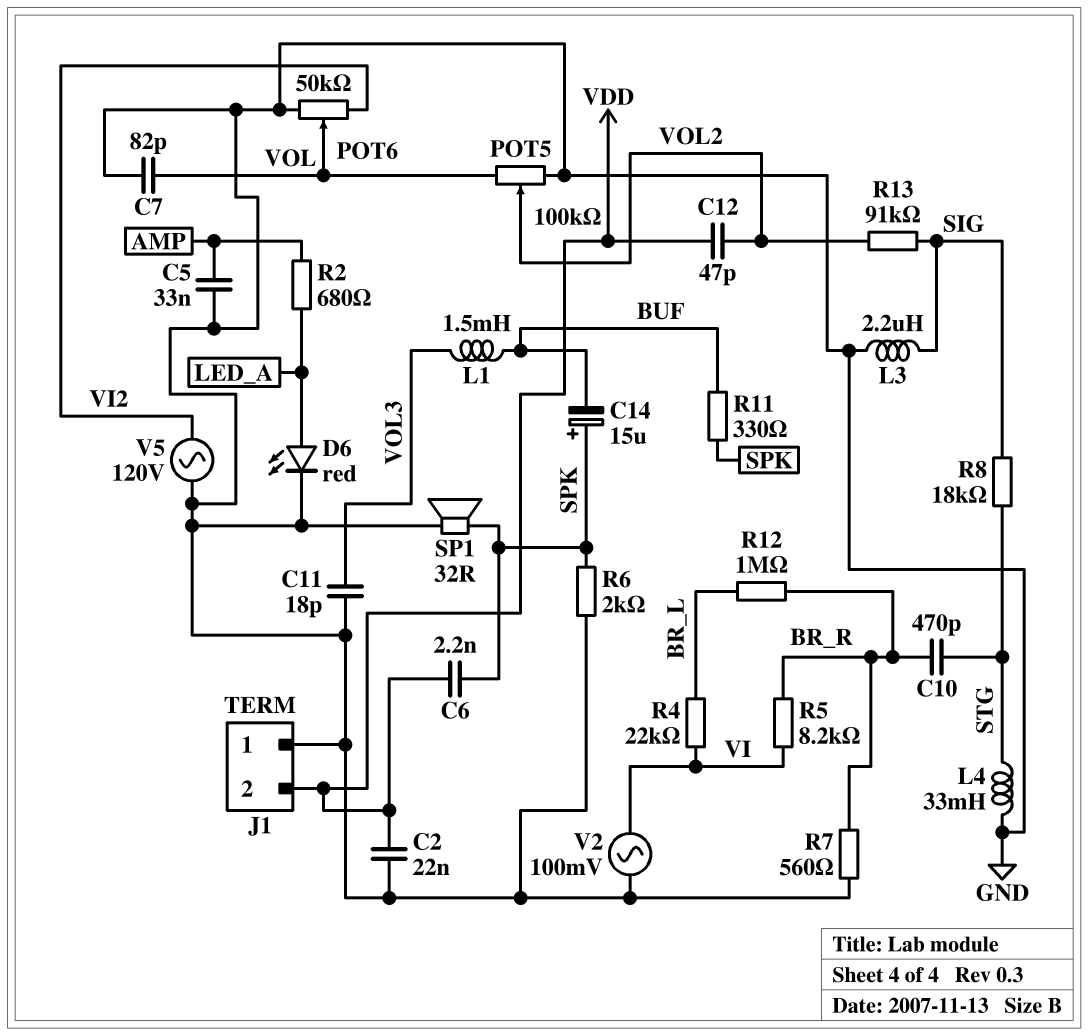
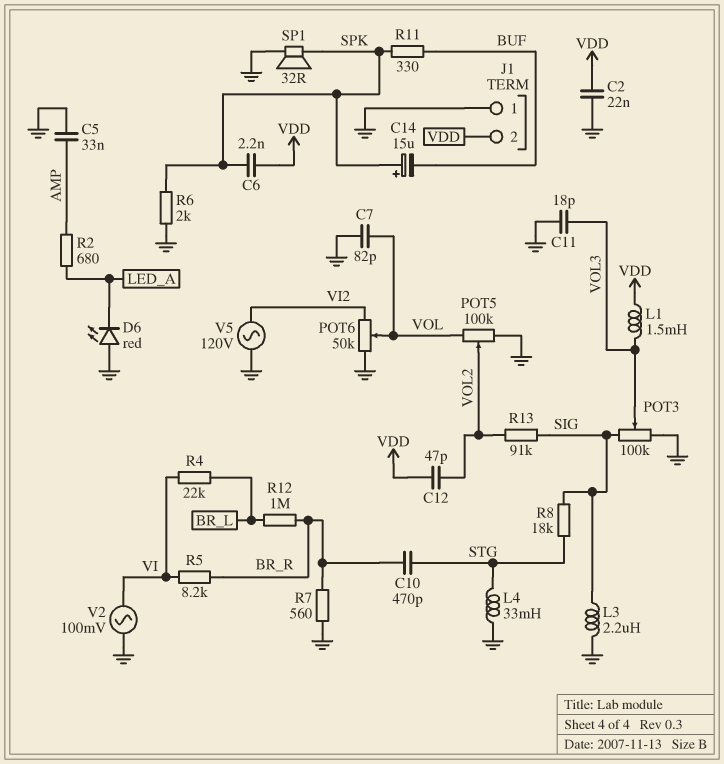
D6: LED red (A LED_A, K GND) -> LED red (A GND, K LED_A)
L1: 1.5mH (BUF, VOL3) -> 1.5mH (VDD, VOL3)
POT3: none -> 100k (GND, SIG, wiper VOL3)

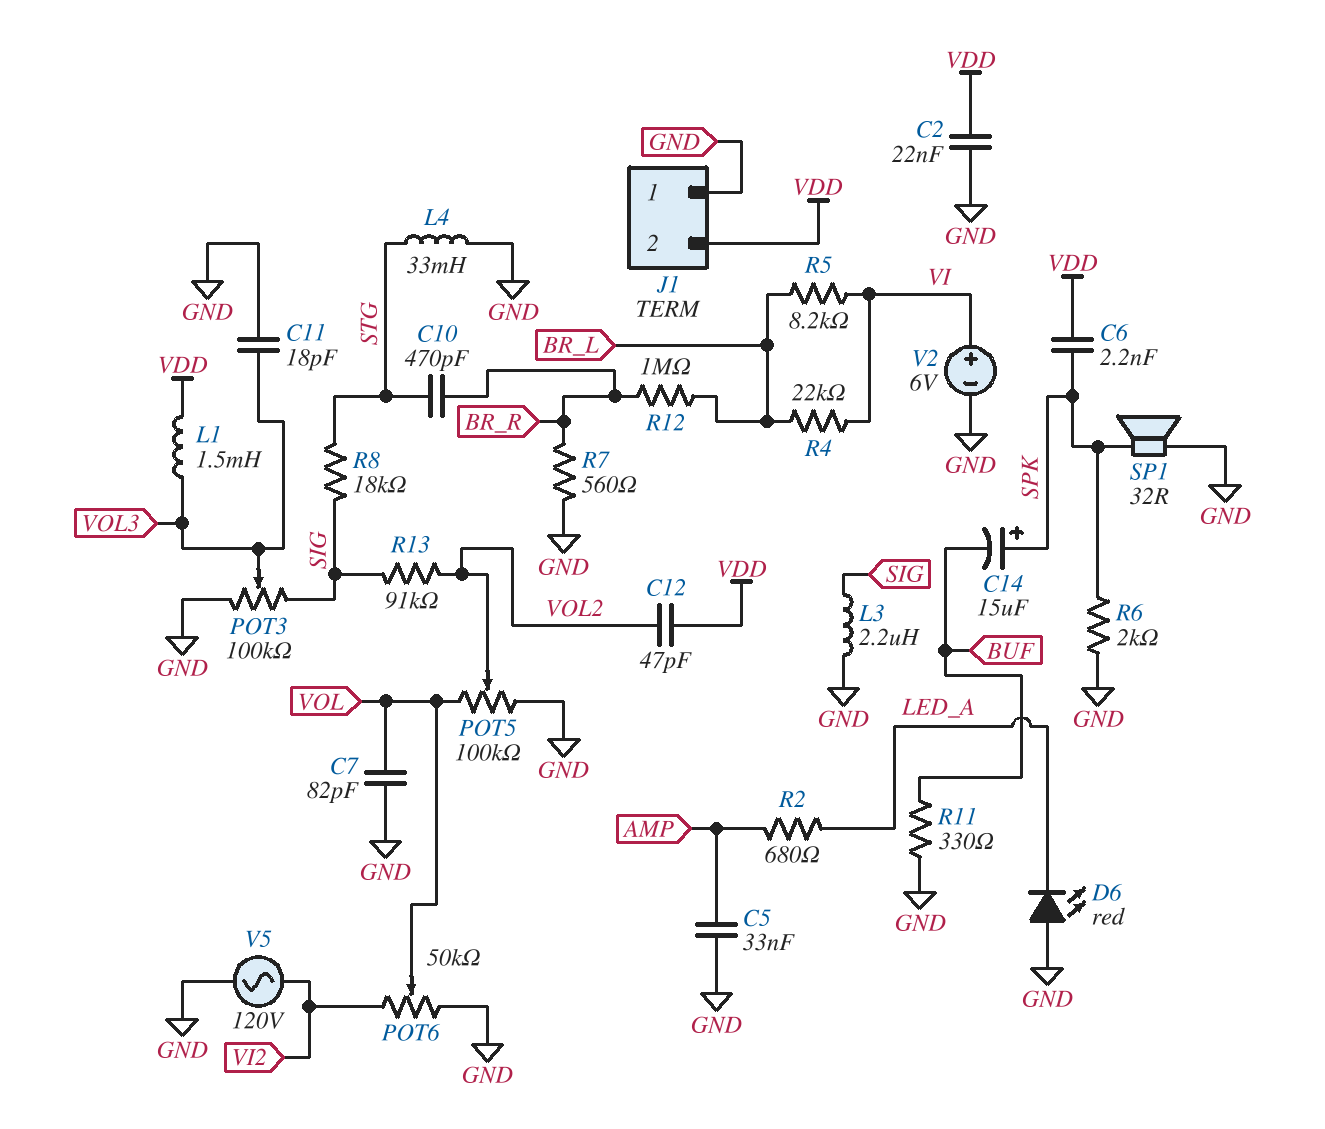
R5: 8.2k (BR_R, VI) -> 8.2k (BR_L, VI)
R11: 330 (BUF, SPK) -> 330 (BUF, GND)
V2: AC 100mV (GND, VI) -> 6V (plus VI, minus GND)

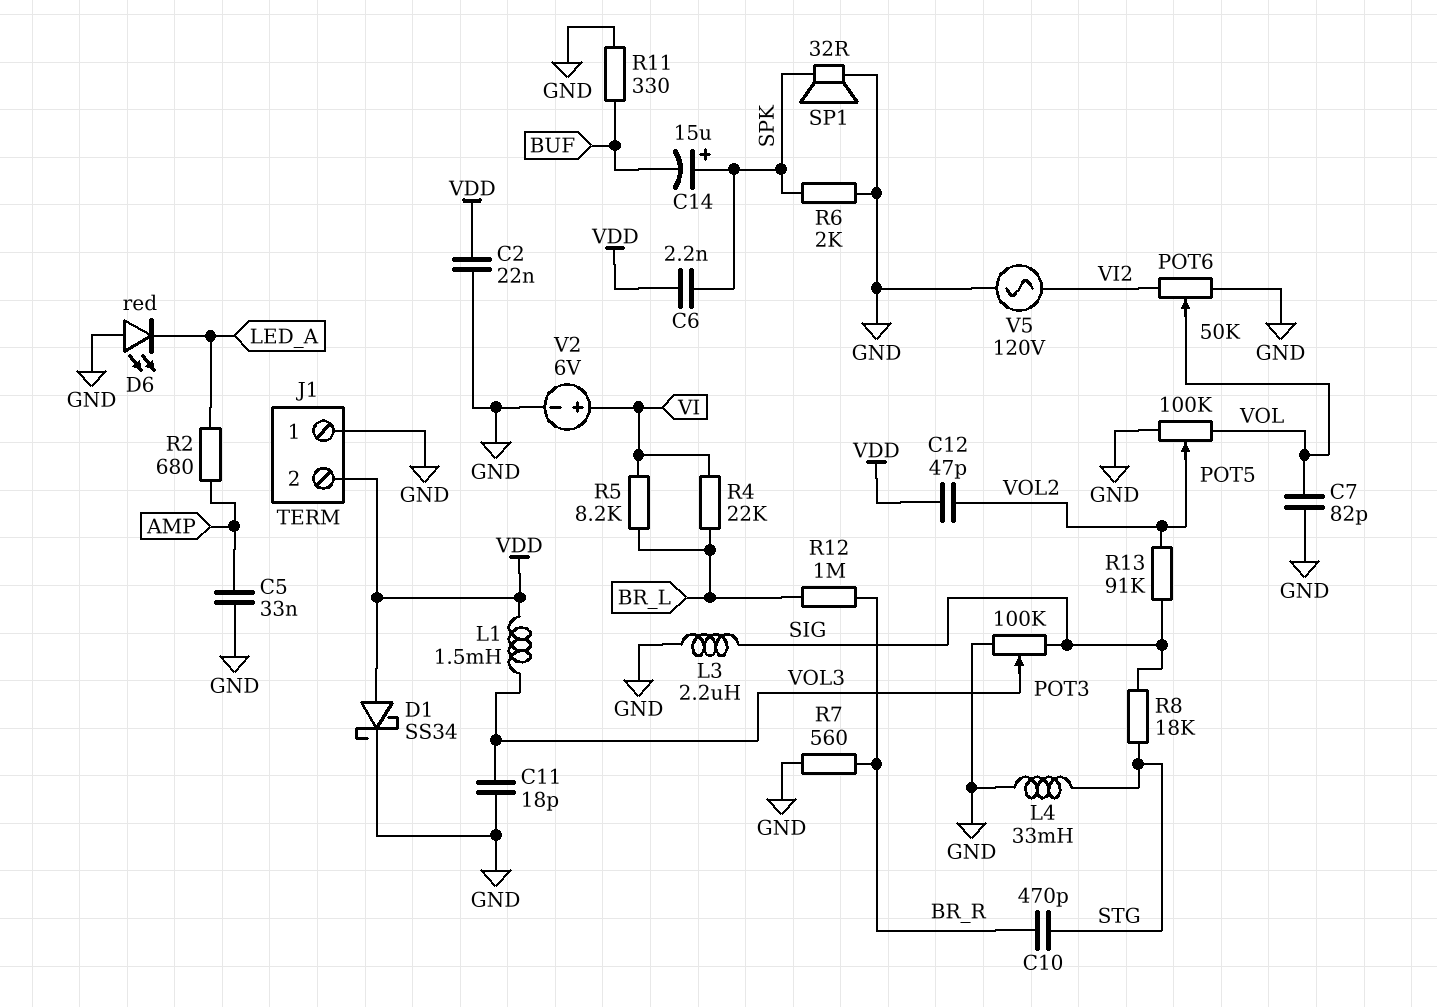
D1: none -> schottky SS34 (A VDD, K GND)

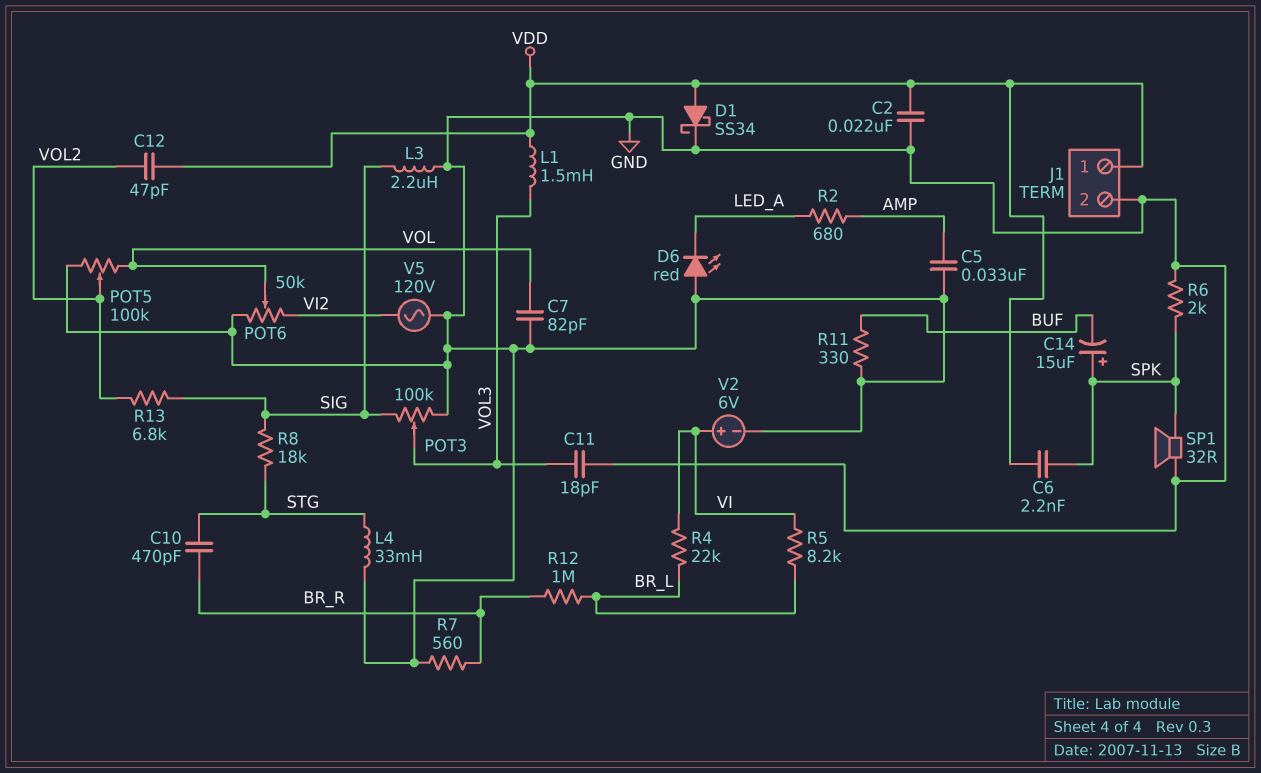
J1 pin 1: GND -> VDD
J1 pin 2: VDD -> GND
R13: 91k (SIG, VOL2) -> 6.8k (SIG, VOL2)

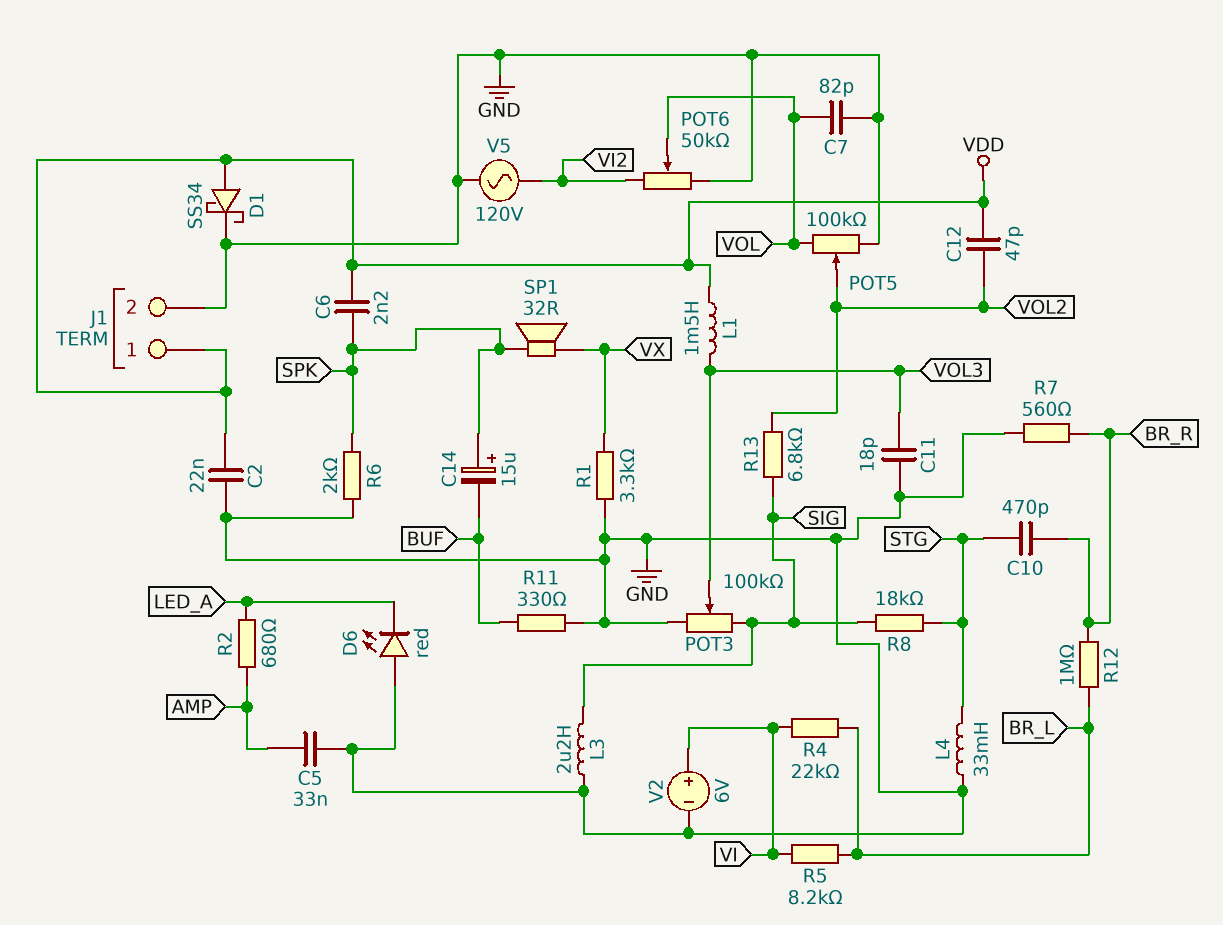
R1: none -> 3.3k (GND, VX)
SP1: speaker 32R (GND, SPK) -> speaker 32R (SPK, VX)

